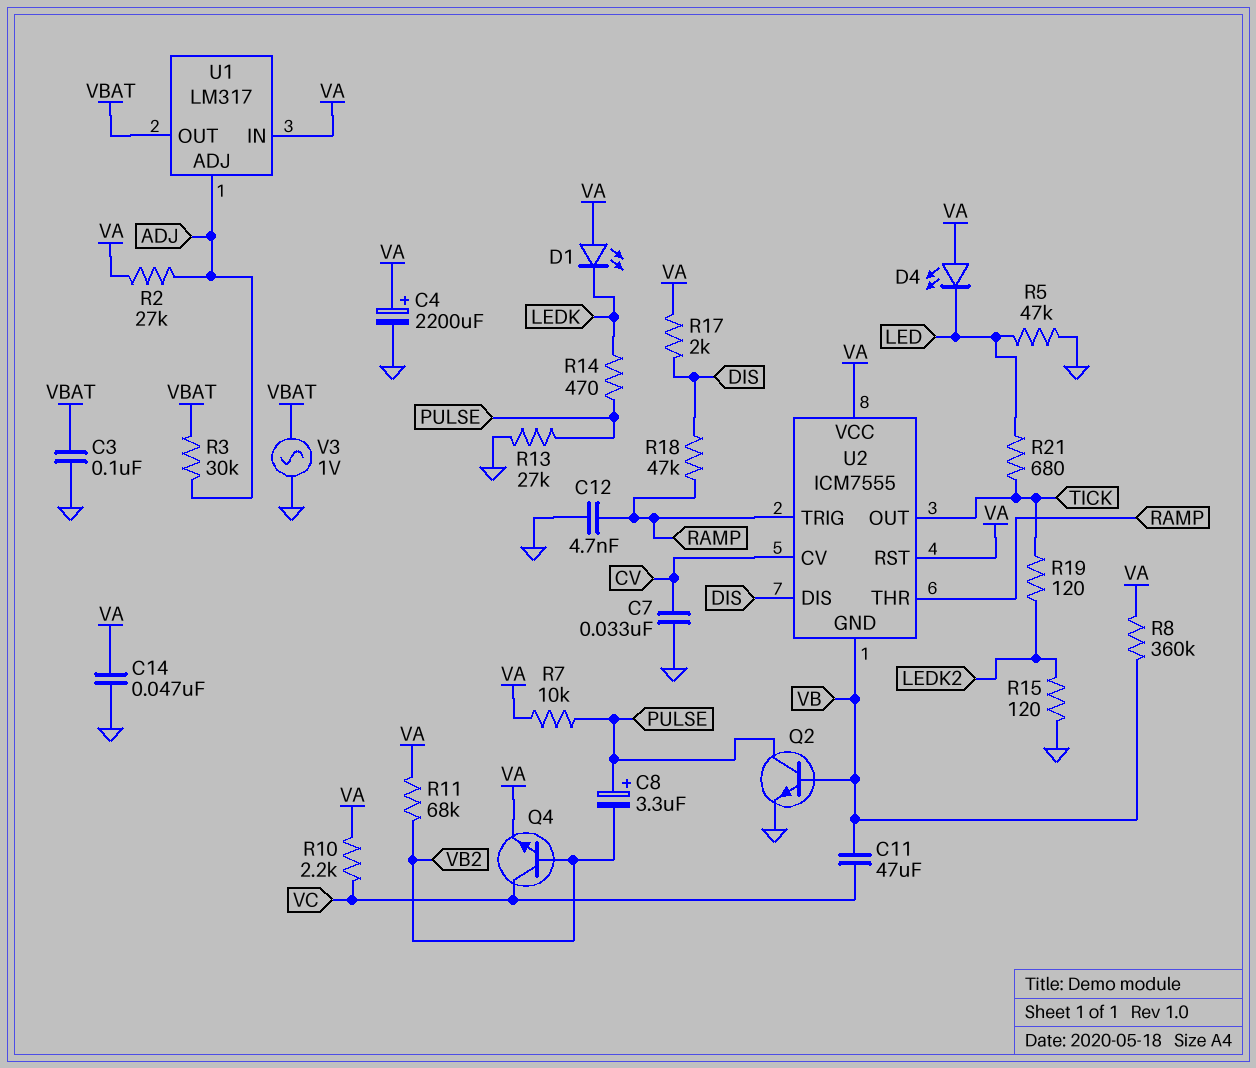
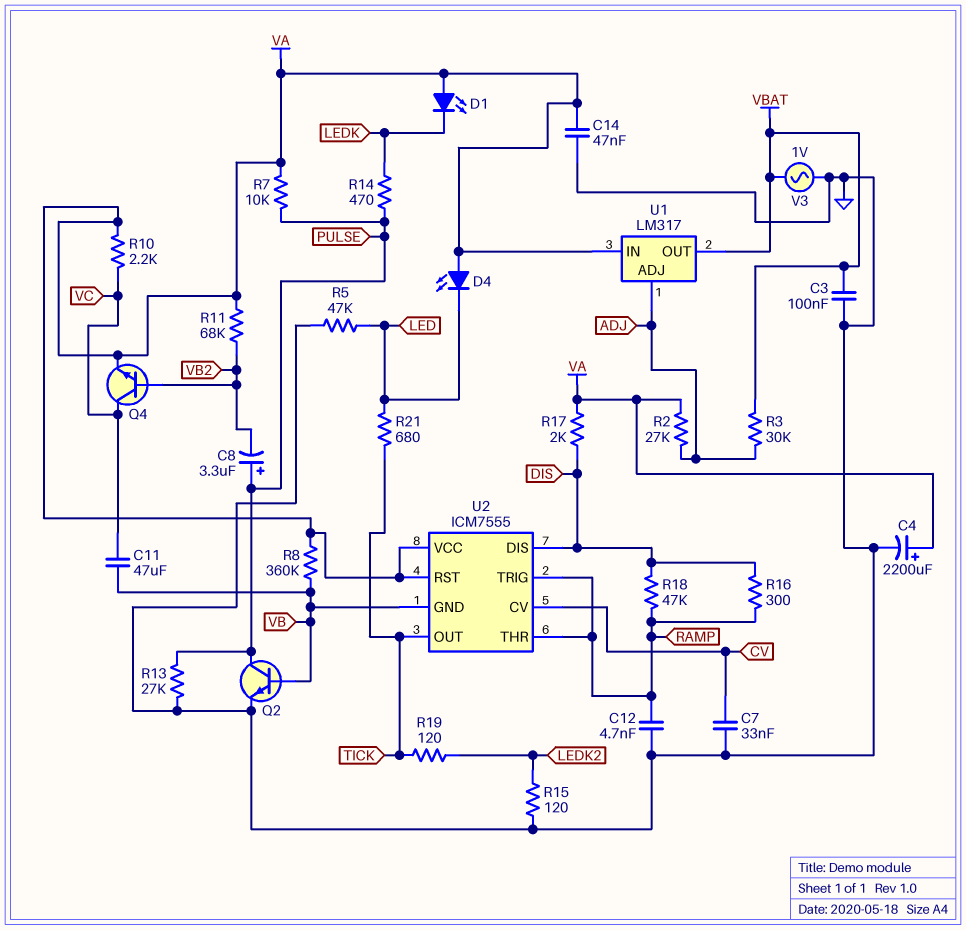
R16: none -> 300 (DIS, RAMP)

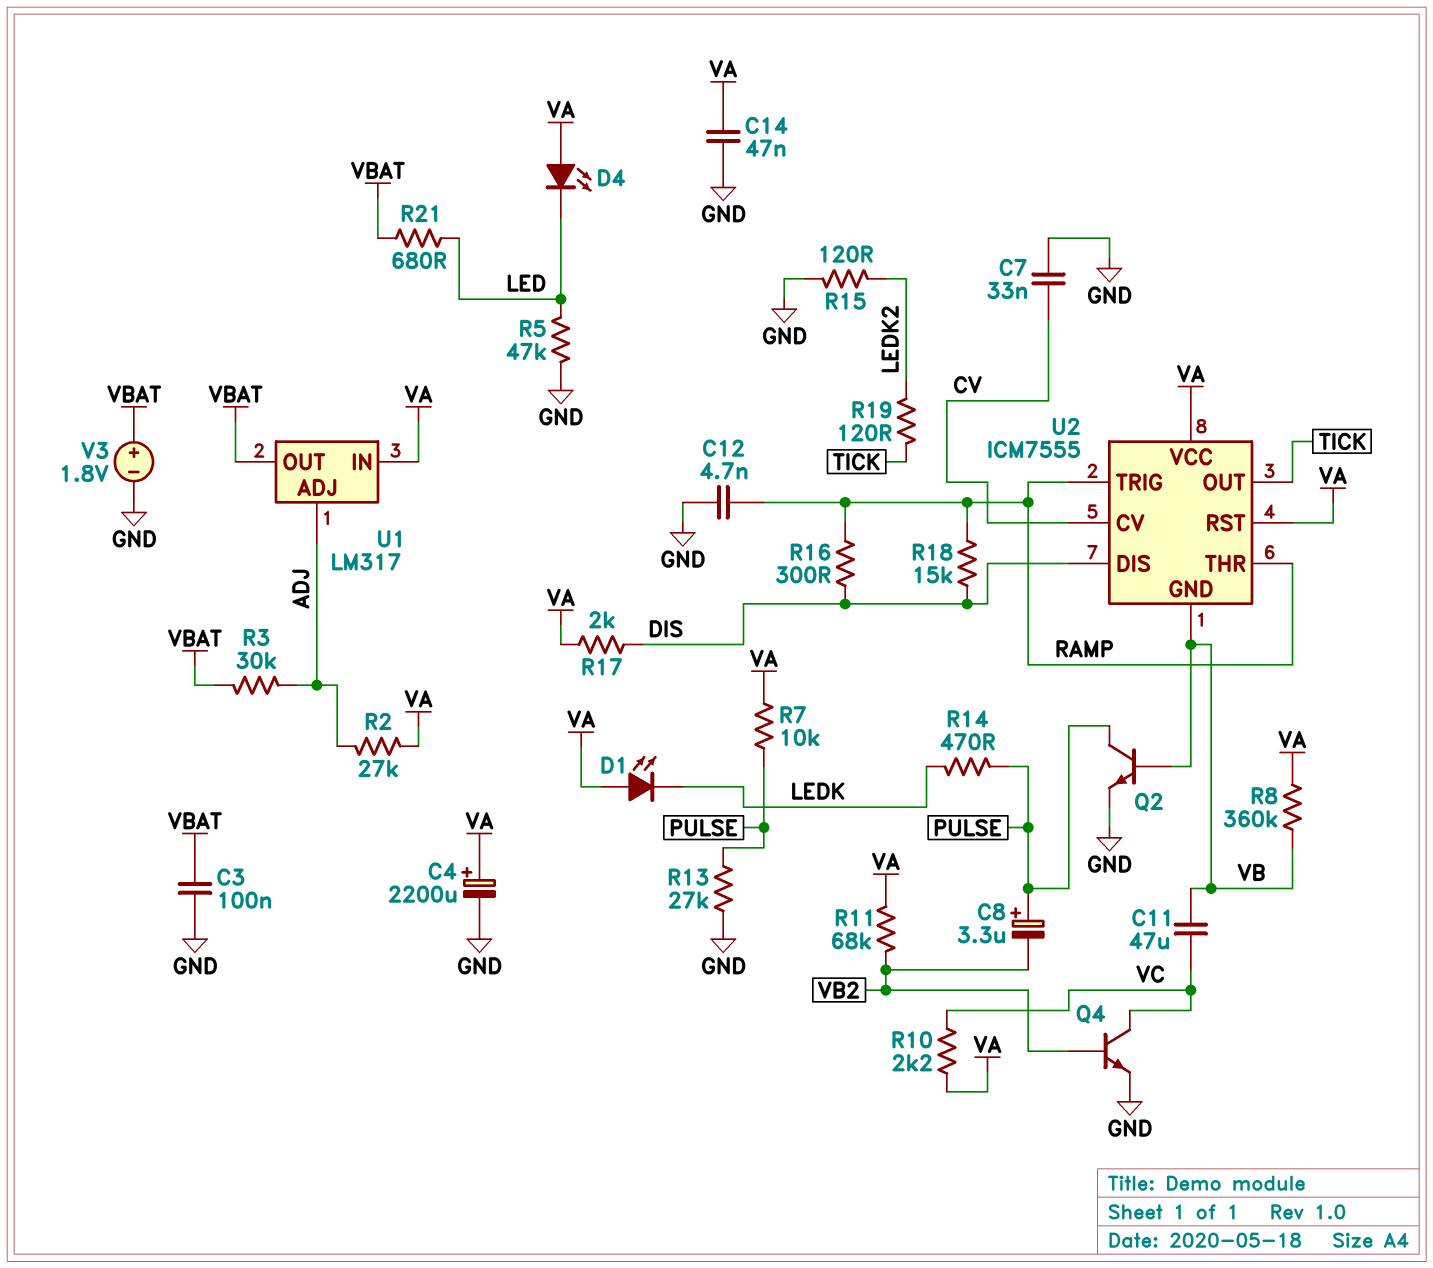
Q4: NPN (B VB2, C VC, E VA) -> NPN (B VB2, C VC, E GND)
R18: 47k (DIS, RAMP) -> 15k (DIS, RAMP)
R21: 680 (LED, TICK) -> 680 (LED, VBAT)
V3: AC 1V (GND, VBAT) -> 1.8V (plus VBAT, minus GND)

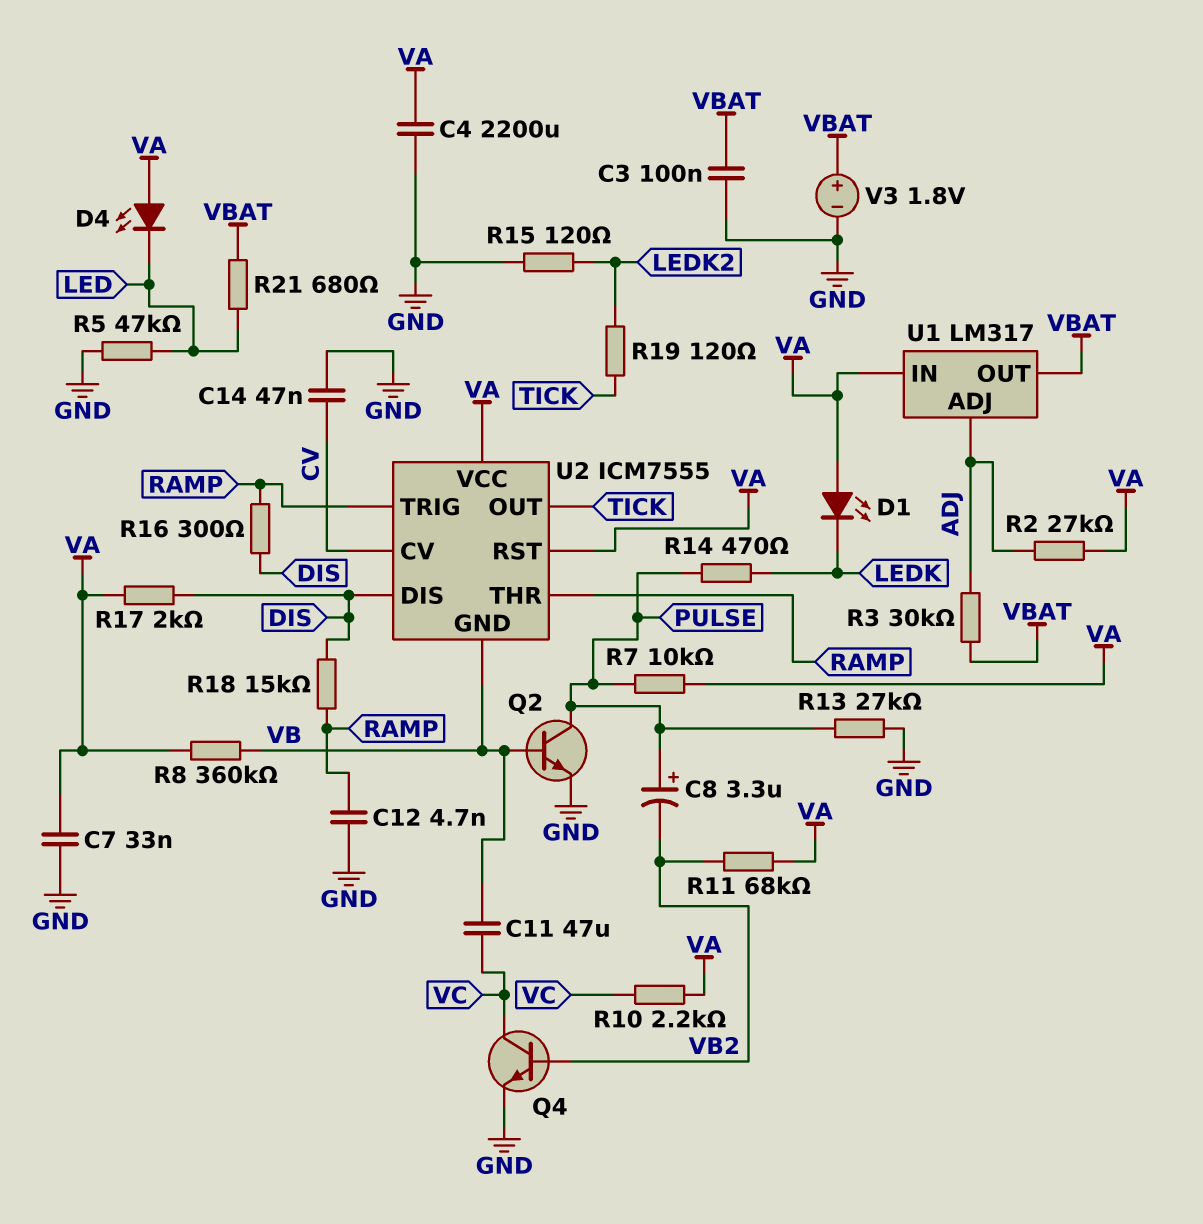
C4: 2200uF (plus VA, minus GND) -> 2200uF (GND, VA)
C7: 33nF (CV, GND) -> 33nF (GND, VA)
C14: 47nF (GND, VA) -> 47nF (CV, GND)

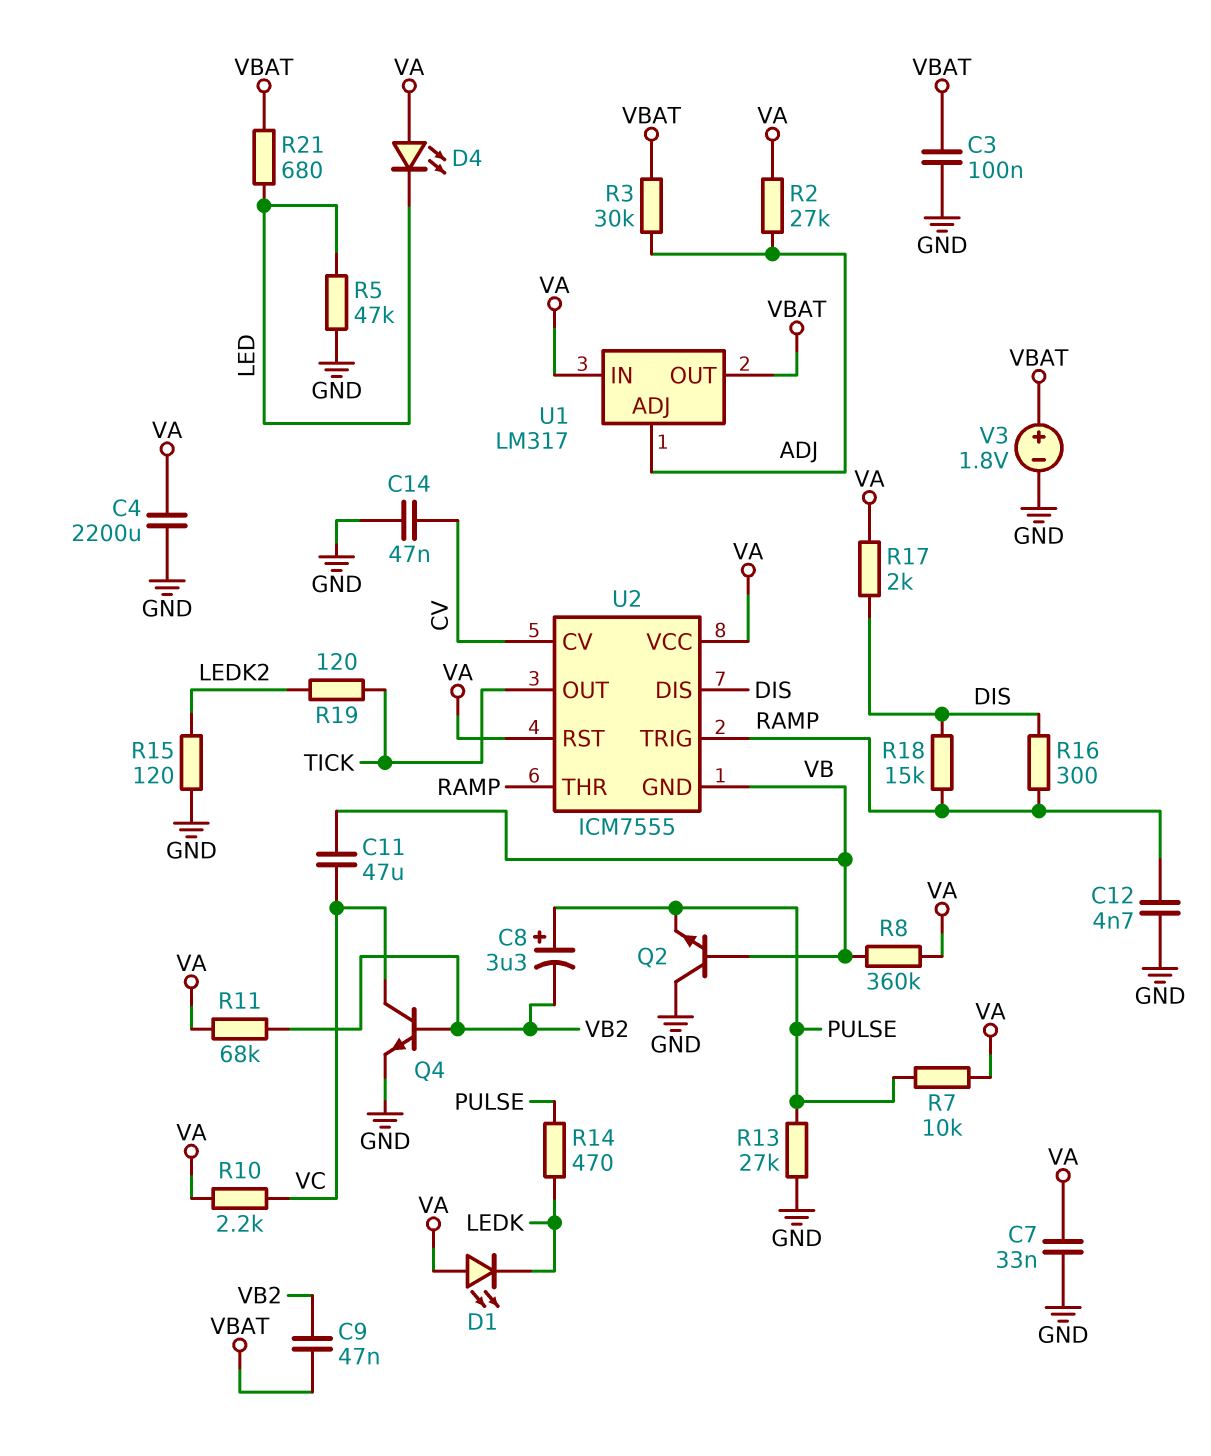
C9: none -> 47nF (VB2, VBAT)
Q2: NPN (B VB, C PULSE, E GND) -> NPN (B VB, C GND, E PULSE)

